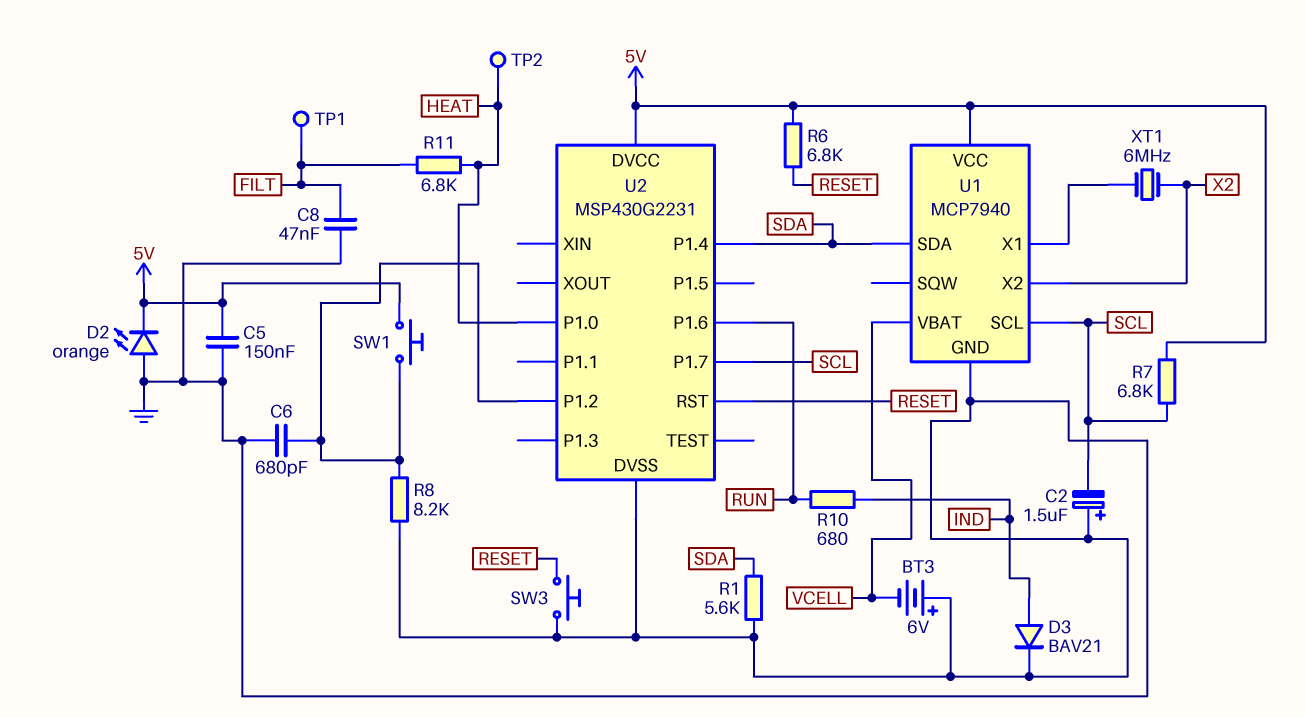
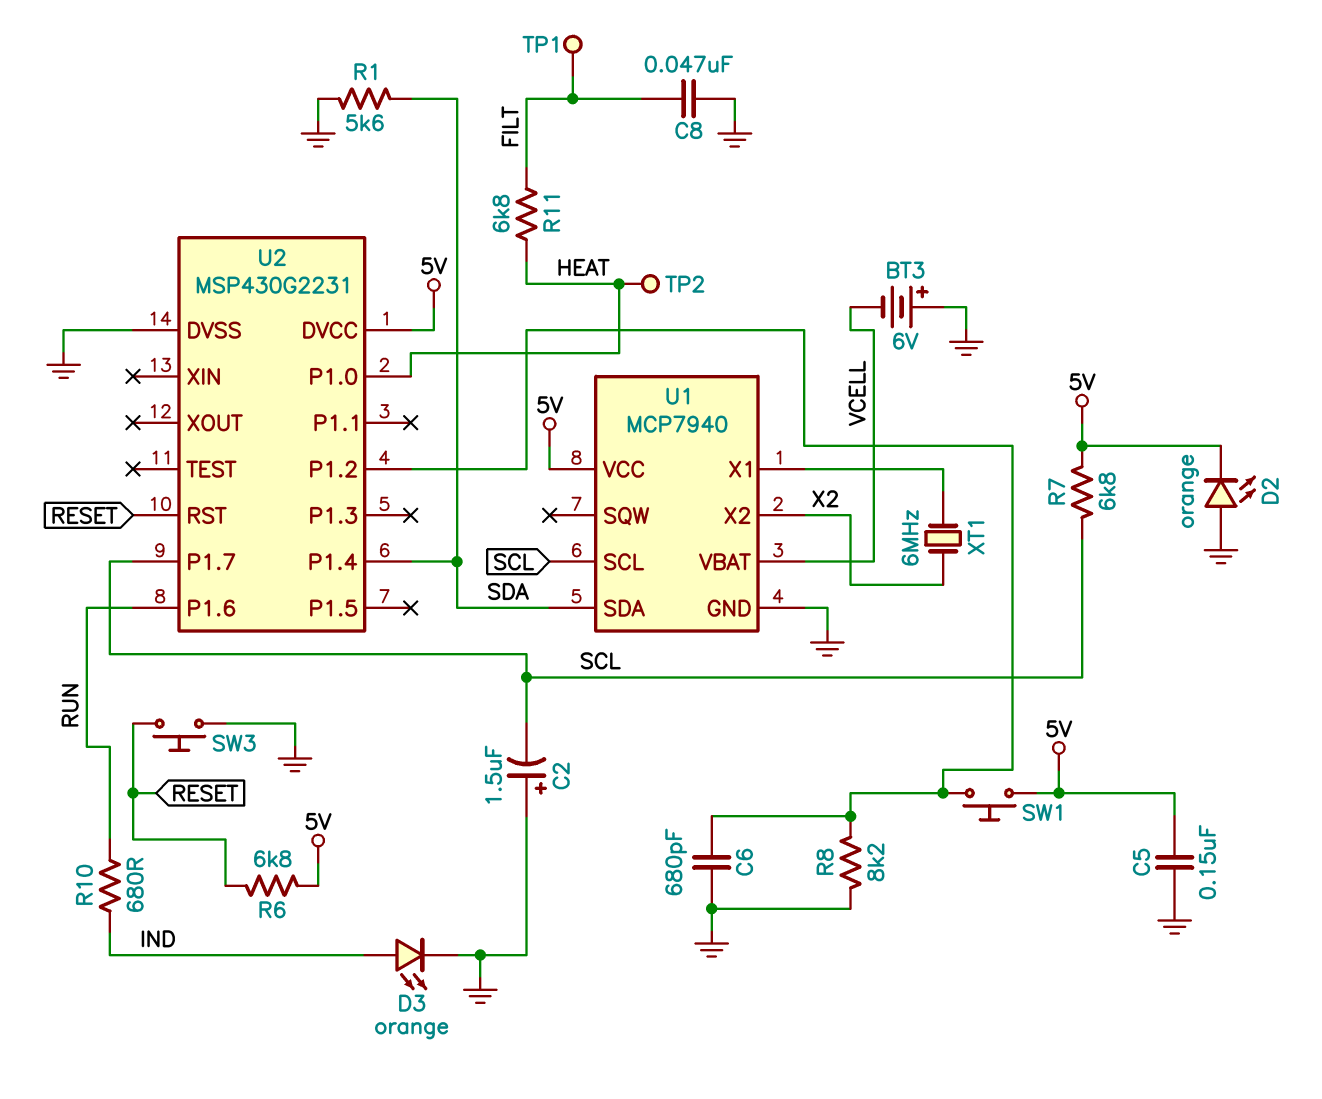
D3: diode BAV21 (A IND, K GND) -> LED orange (A IND, K GND)

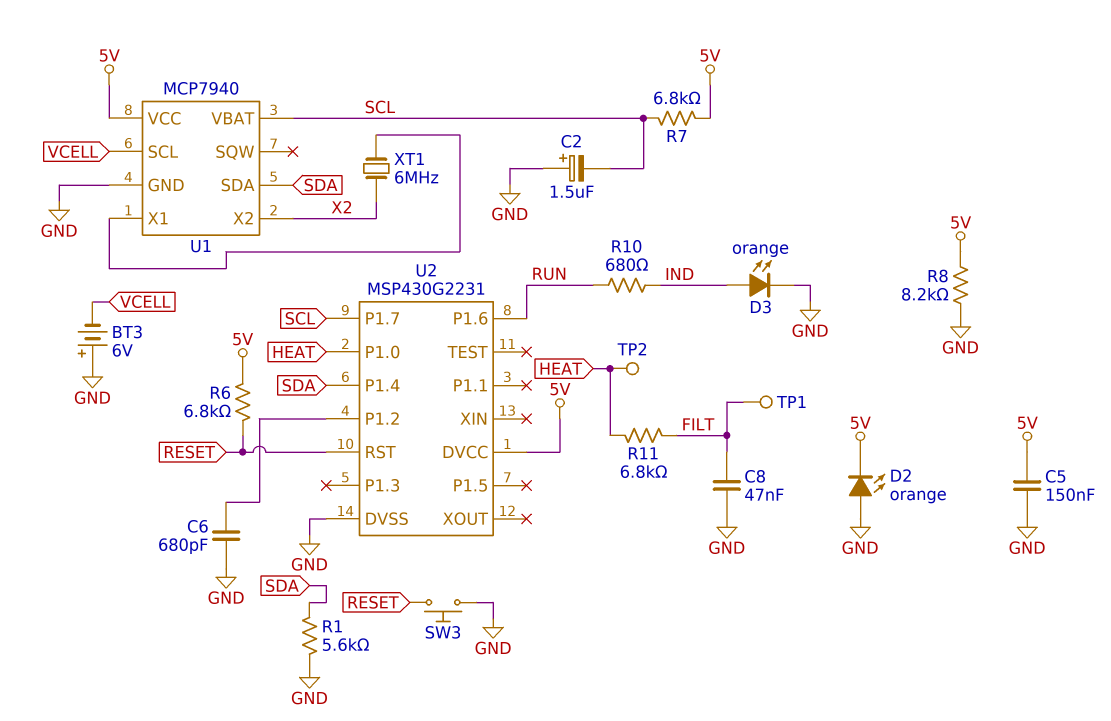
R8: 8.2k (GND, U2/P1.2) -> 8.2k (5V, GND)
SW1: button (5V, U2/P1.2) -> none
U1 pin SCL: SCL -> VCELL
U1 pin VBAT: VCELL -> SCL

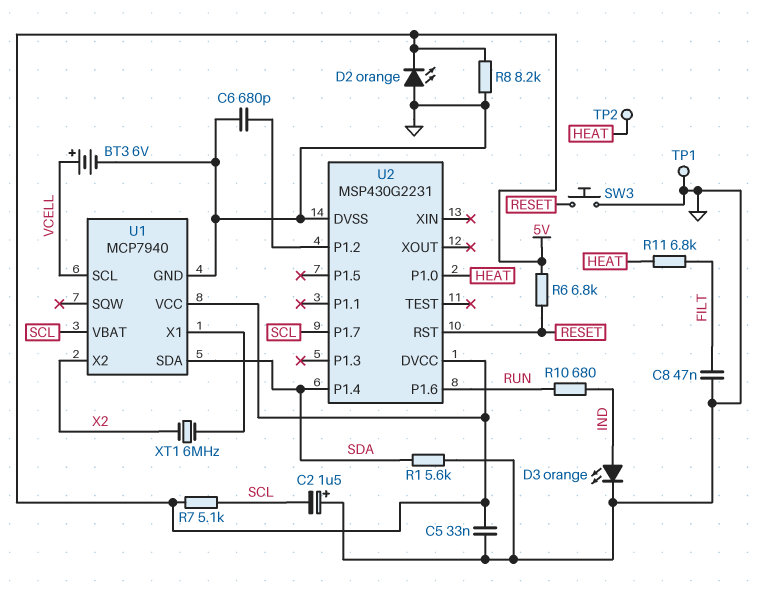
BT3: 6V (plus GND, minus VCELL) -> 6V (plus VCELL, minus GND)
C5: 150nF (5V, GND) -> 33nF (5V, GND)
R7: 6.8k (5V, SCL) -> 5.1k (5V, SCL)
TP1: test point (FILT) -> test point (GND)

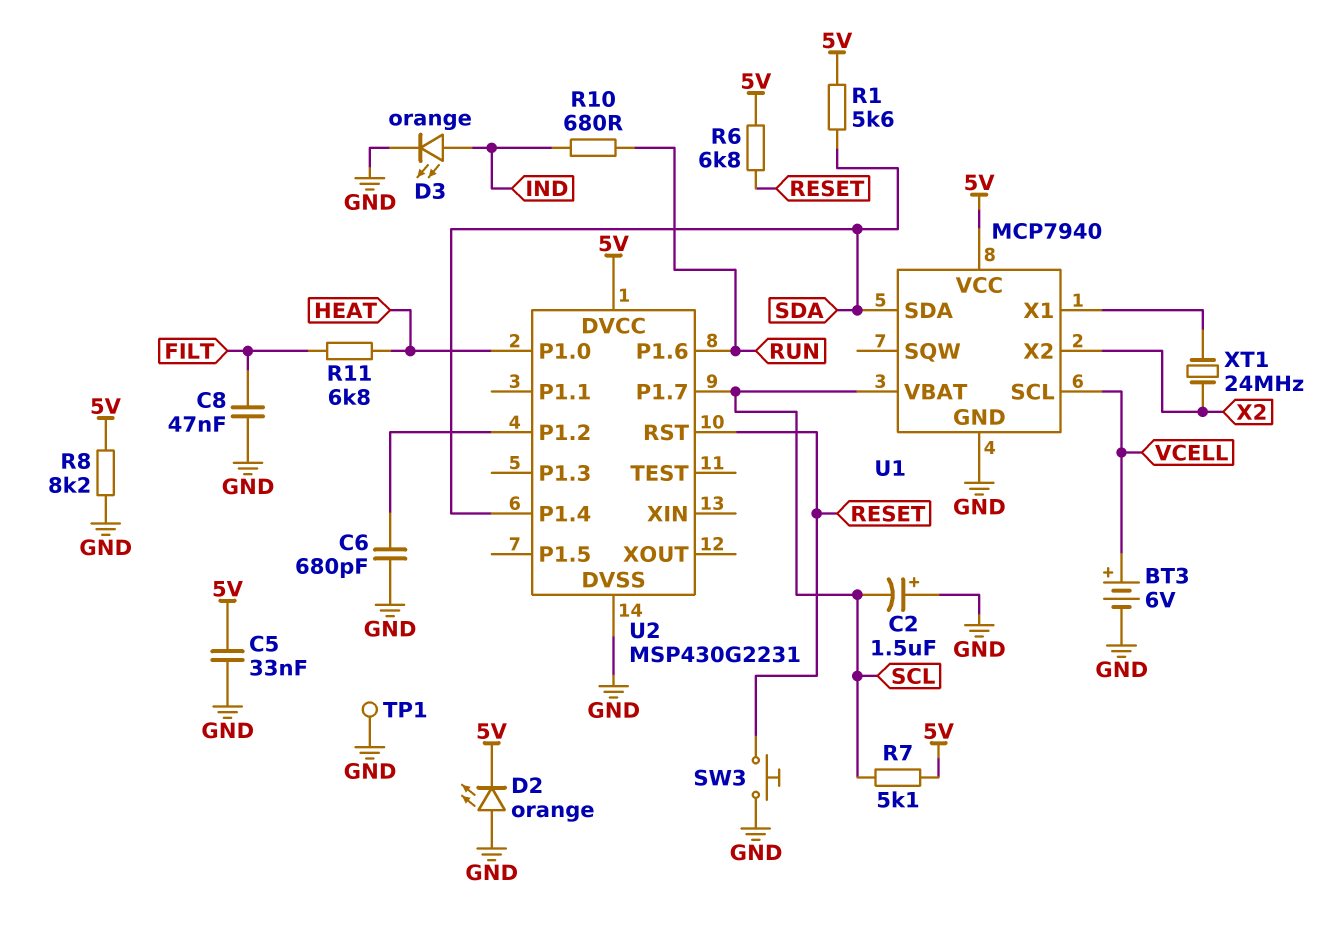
R1: 5.6k (GND, SDA) -> 5.6k (5V, SDA)
TP2: test point (HEAT) -> none
XT1: 6MHz (U1/X1, X2) -> 24MHz (U1/X1, X2)

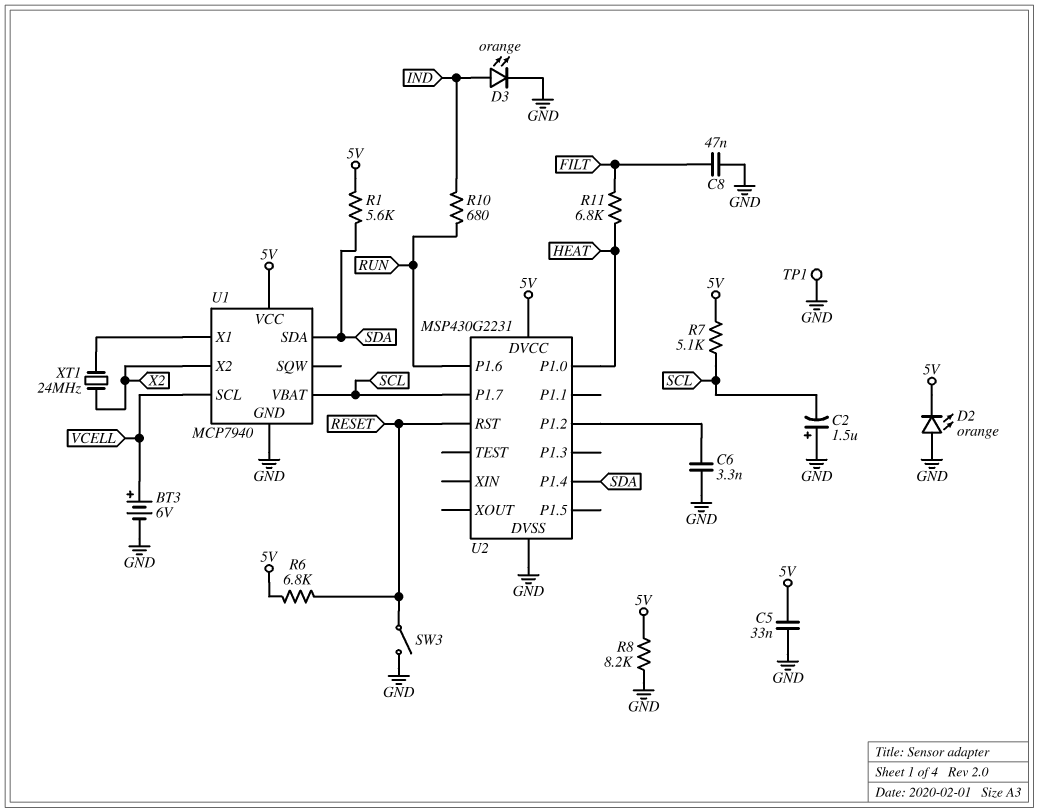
C6: 680pF (GND, U2/P1.2) -> 3.3nF (GND, U2/P1.2)
SW3: button (GND, RESET) -> switch (GND, RESET)

